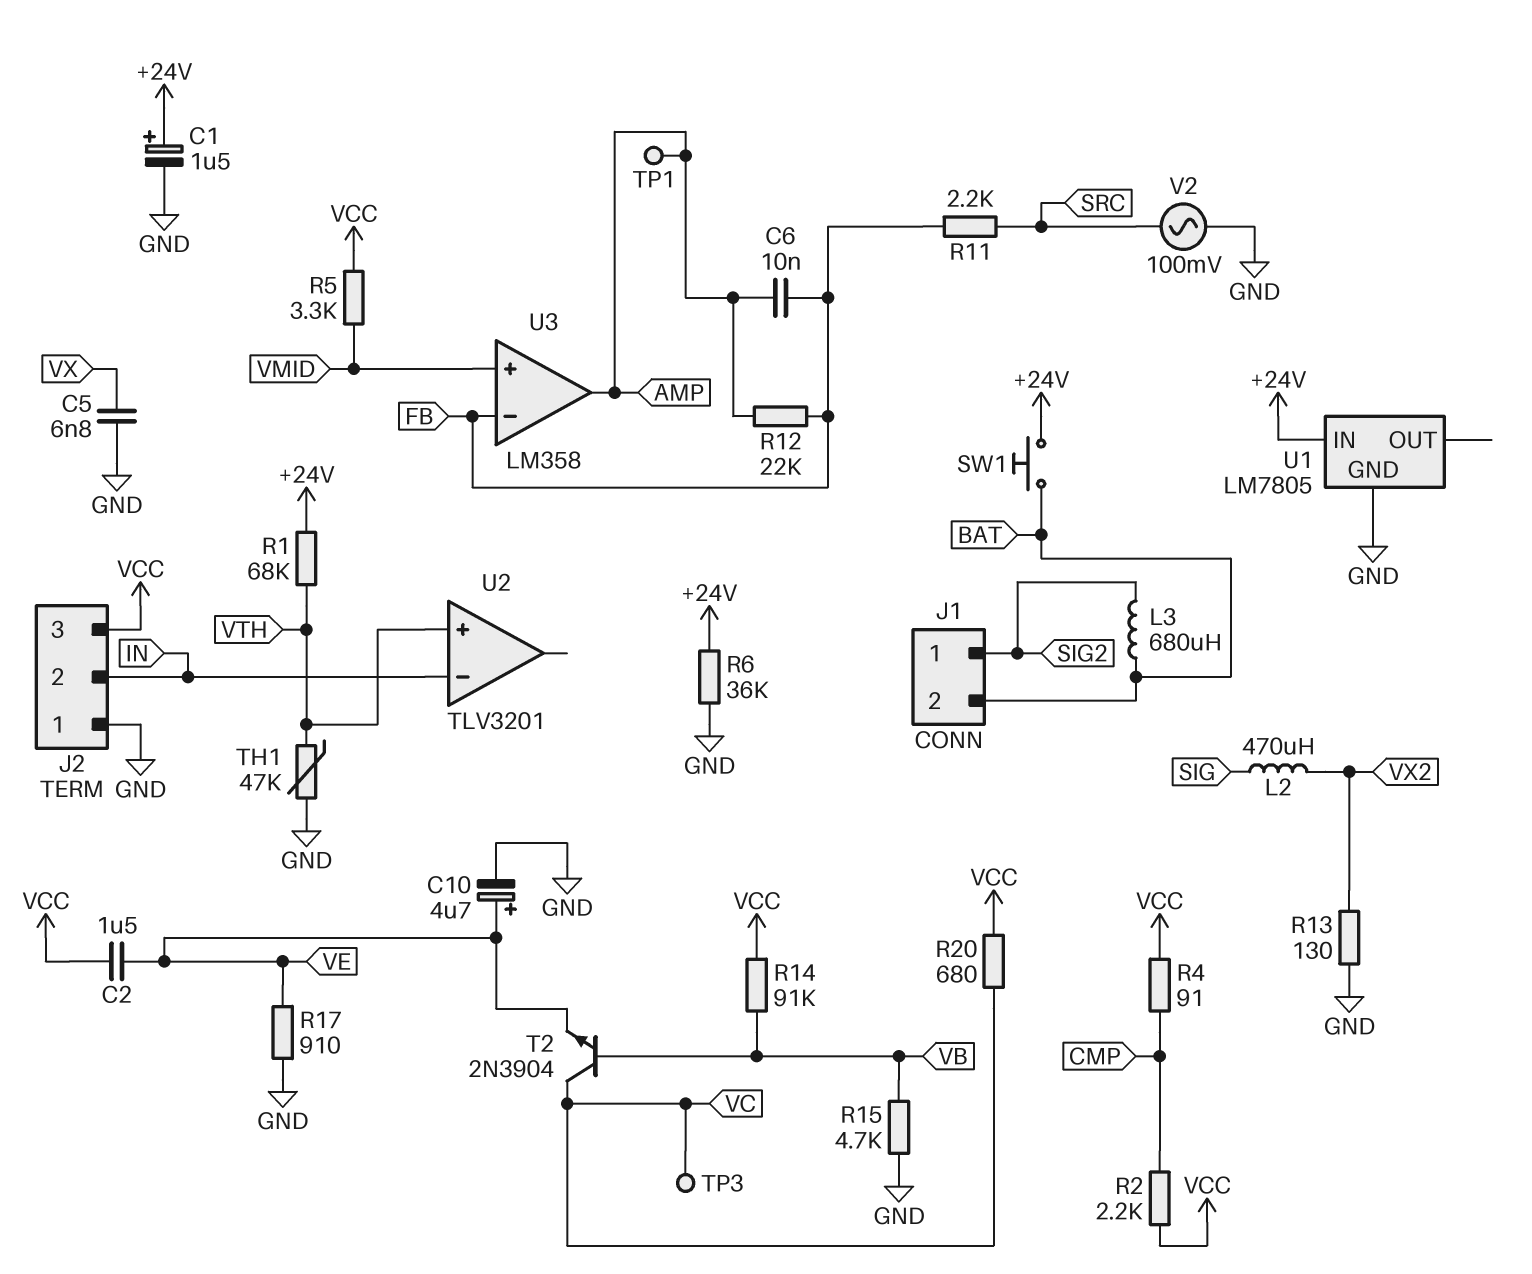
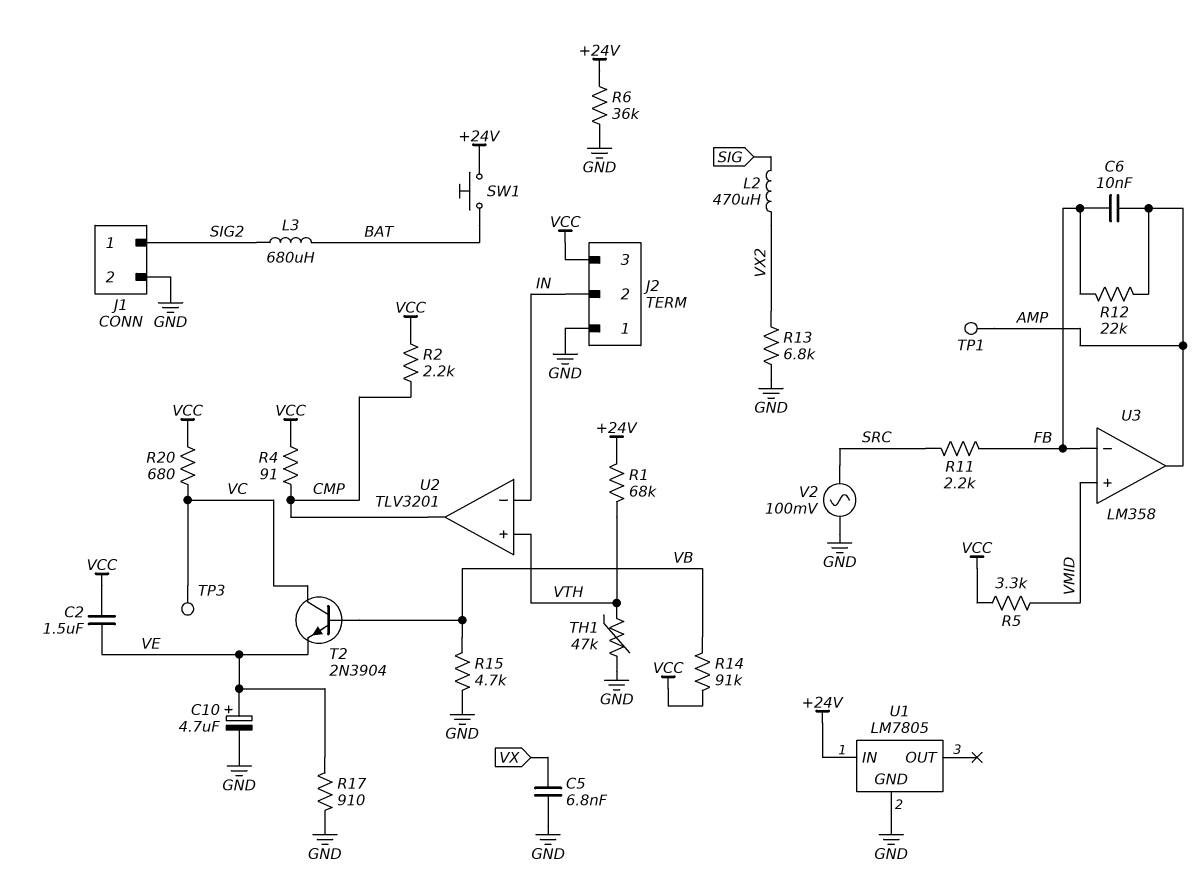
C1: 1.5uF (plus +24V, minus GND) -> none
J1 pin 2: BAT -> GND
R13: 130 (GND, VX2) -> 6.8k (GND, VX2)
U2 pin out: none -> CMP

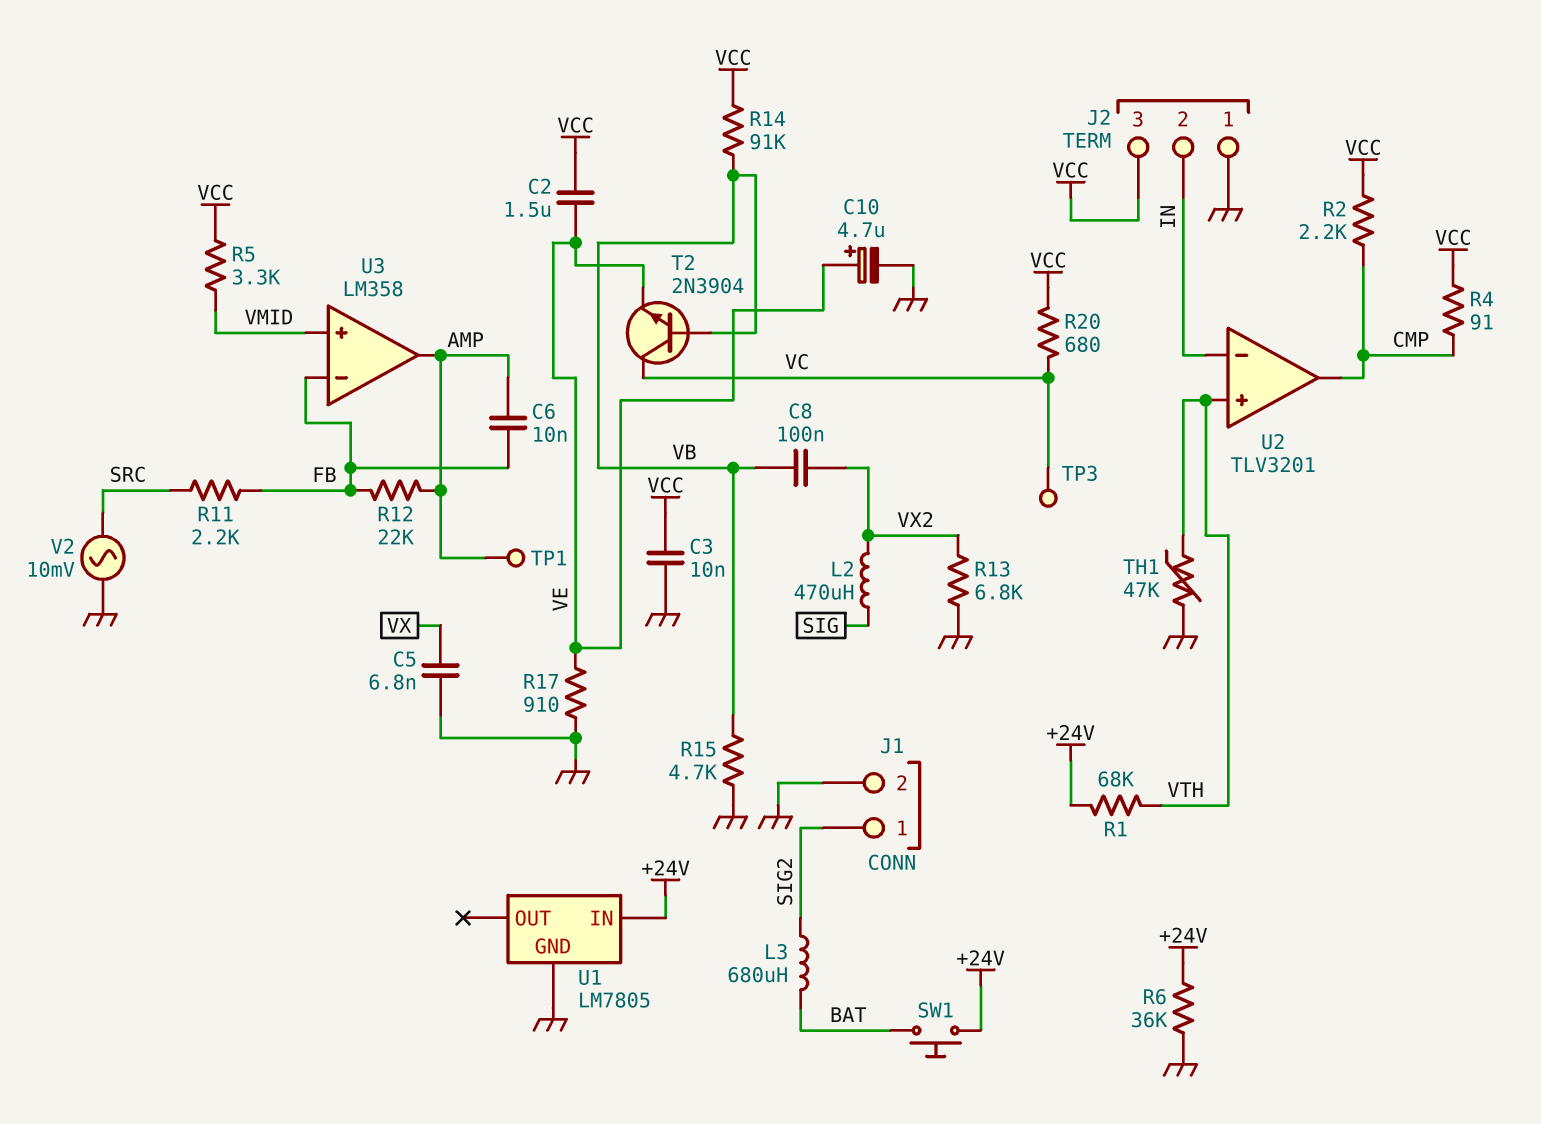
C3: none -> 10nF (GND, VCC)
C8: none -> 100nF (VB, VX2)
V2: AC 100mV (GND, SRC) -> AC 10mV (GND, SRC)

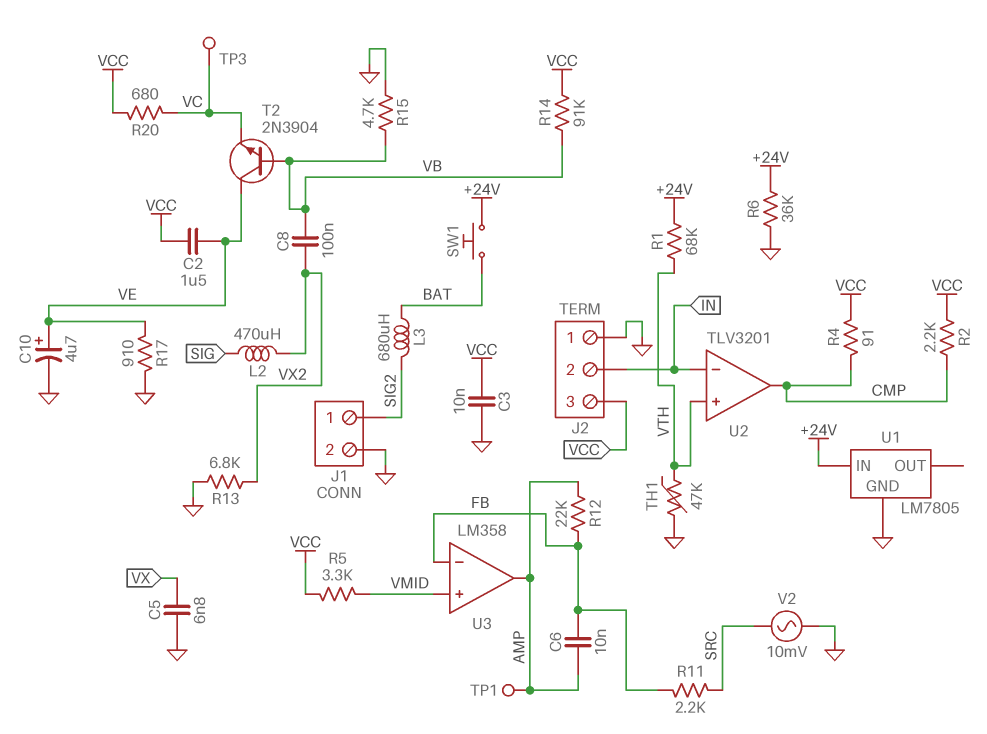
T2: NPN 2N3904 (B VB, C VC, E VE) -> NPN 2N3904 (B VB, C VE, E VC)

